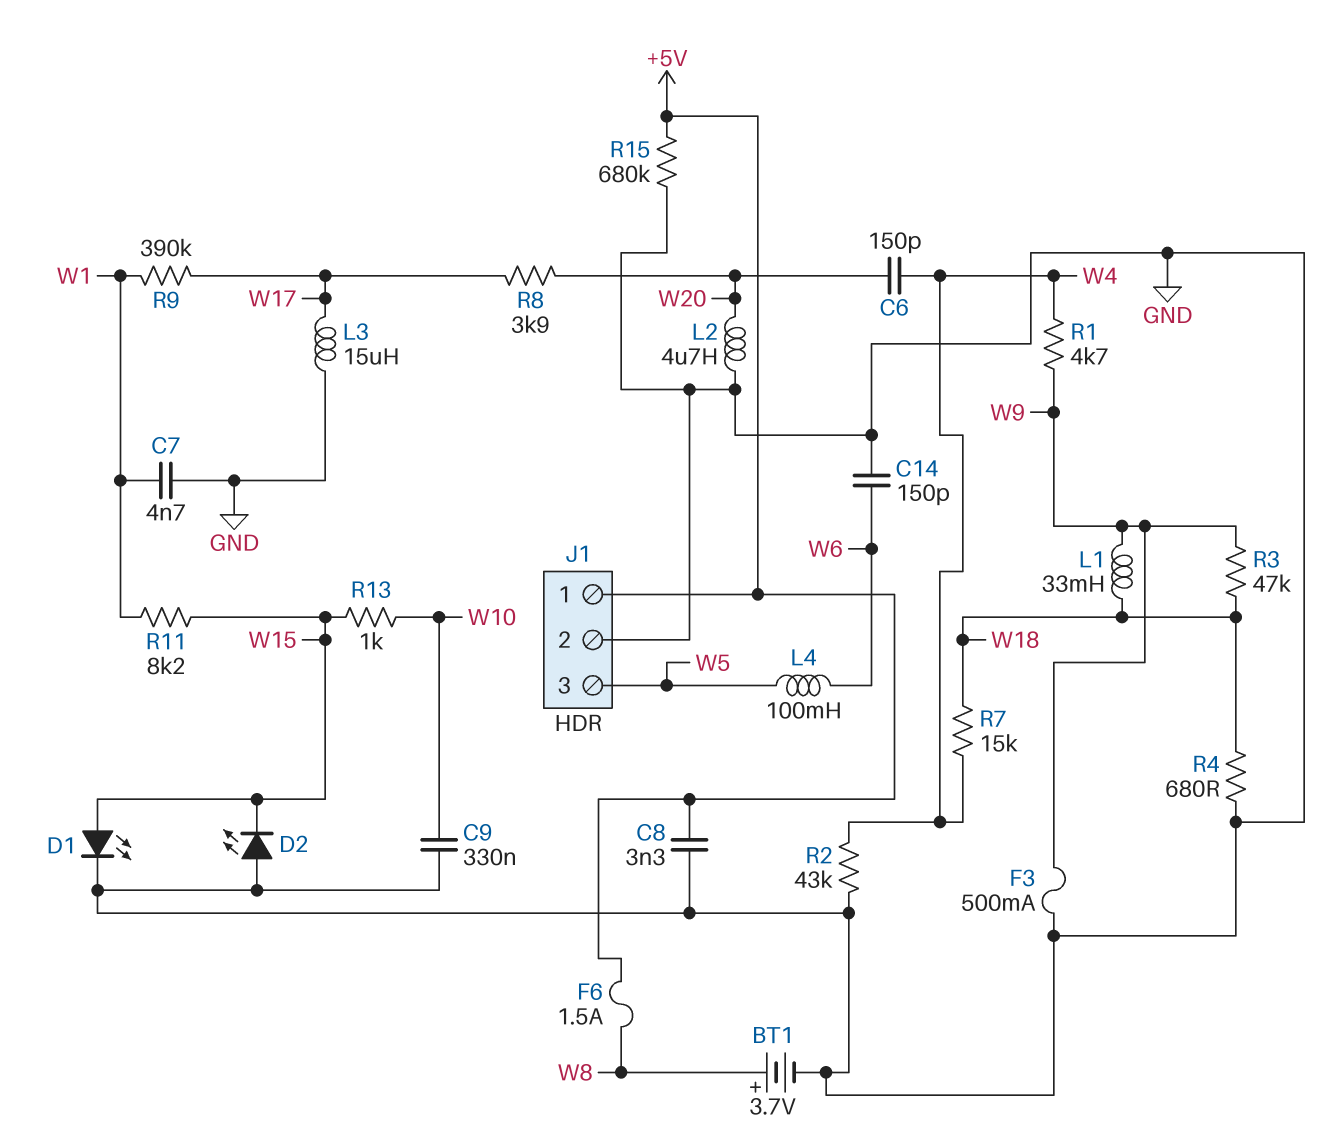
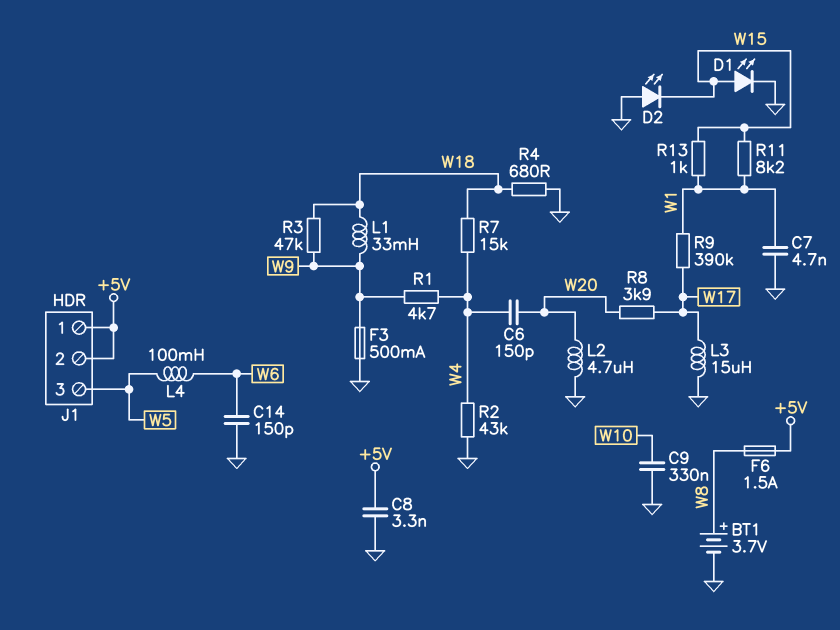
J1 pin 2: GND -> +5V
R13: 1k (W10, W15) -> 1k (W1, W15)
R15: 680k (+5V, GND) -> none

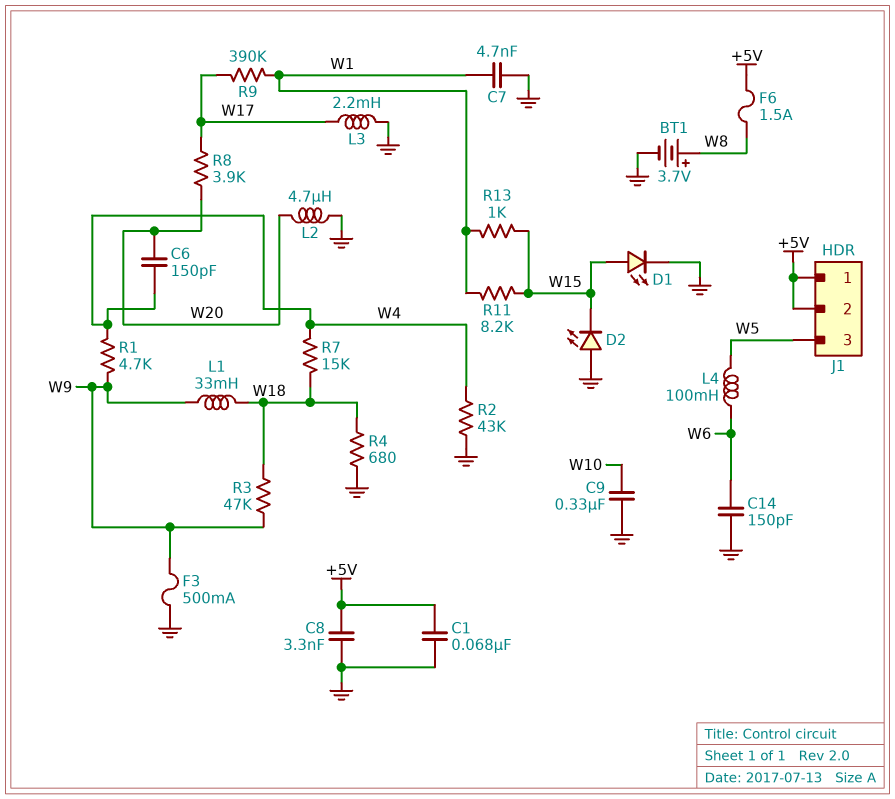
C1: none -> 68nF (+5V, GND)
L3: 15uH (GND, W17) -> 2.2mH (GND, W17)

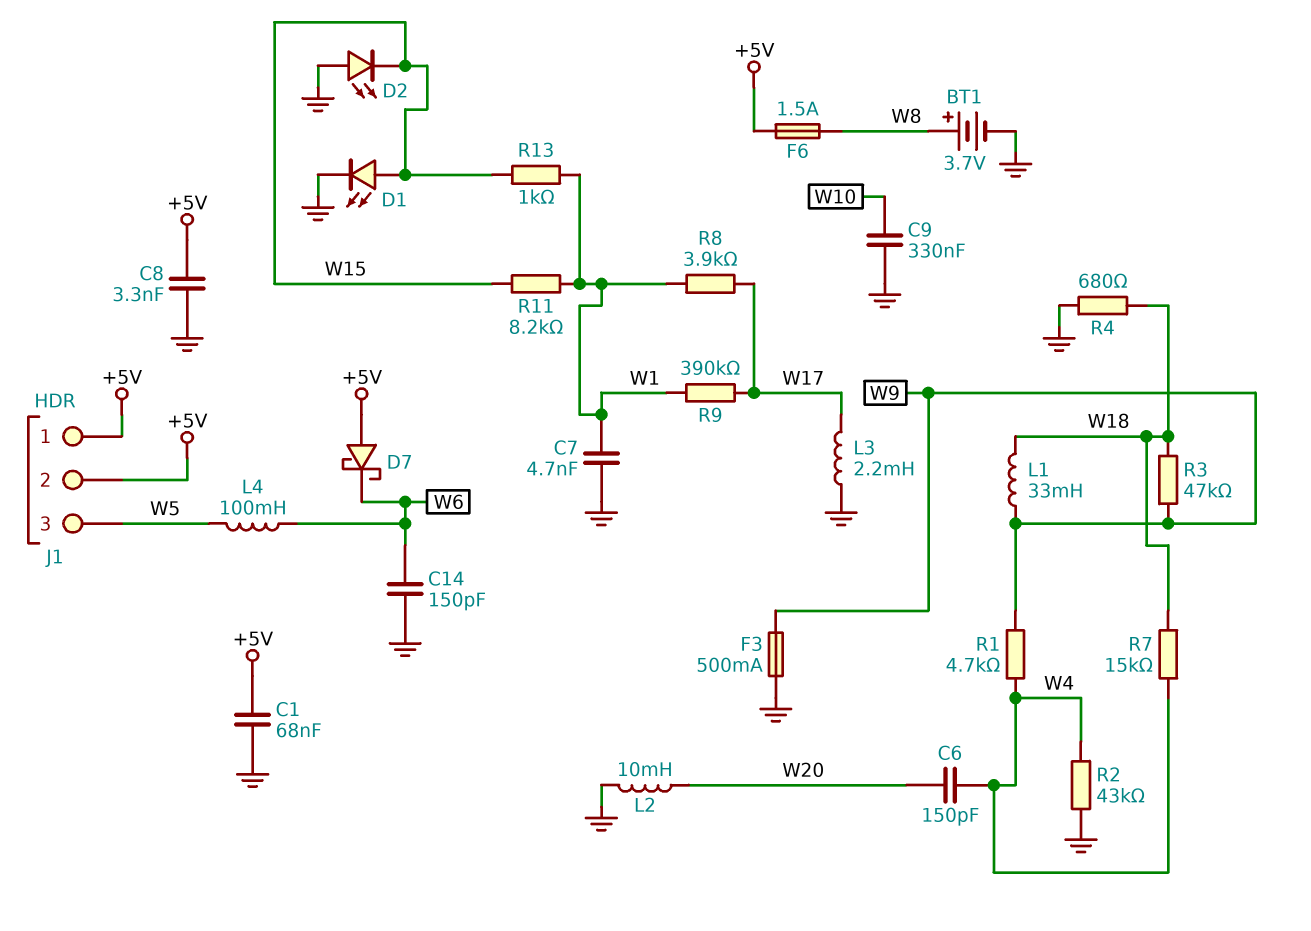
D7: none -> schottky (A +5V, K W6)
L2: 4.7uH (GND, W20) -> 10mH (GND, W20)
R8: 3.9k (W17, W20) -> 3.9k (W1, W17)

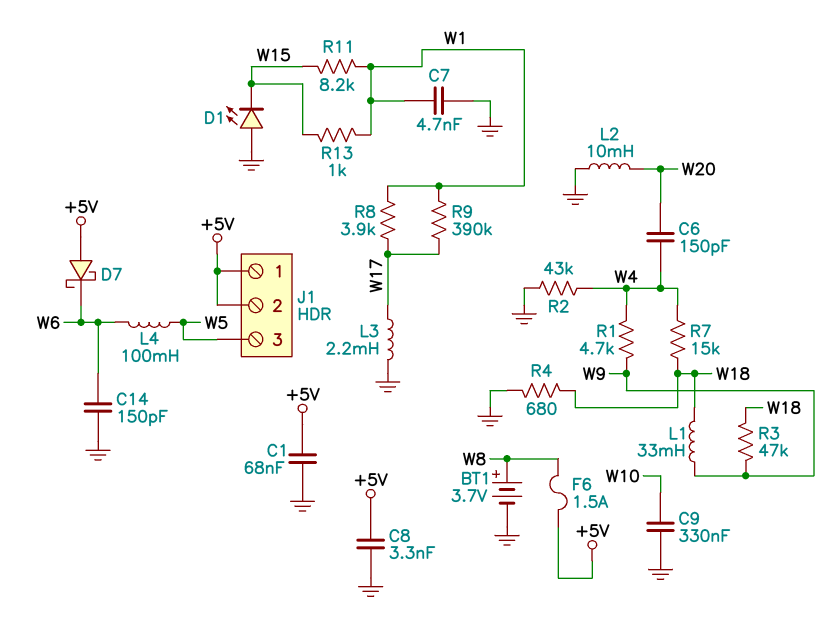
D1: LED (A W15, K GND) -> LED (A GND, K W15)
D2: LED (A GND, K W15) -> none
F3: 500mA (GND, W9) -> none

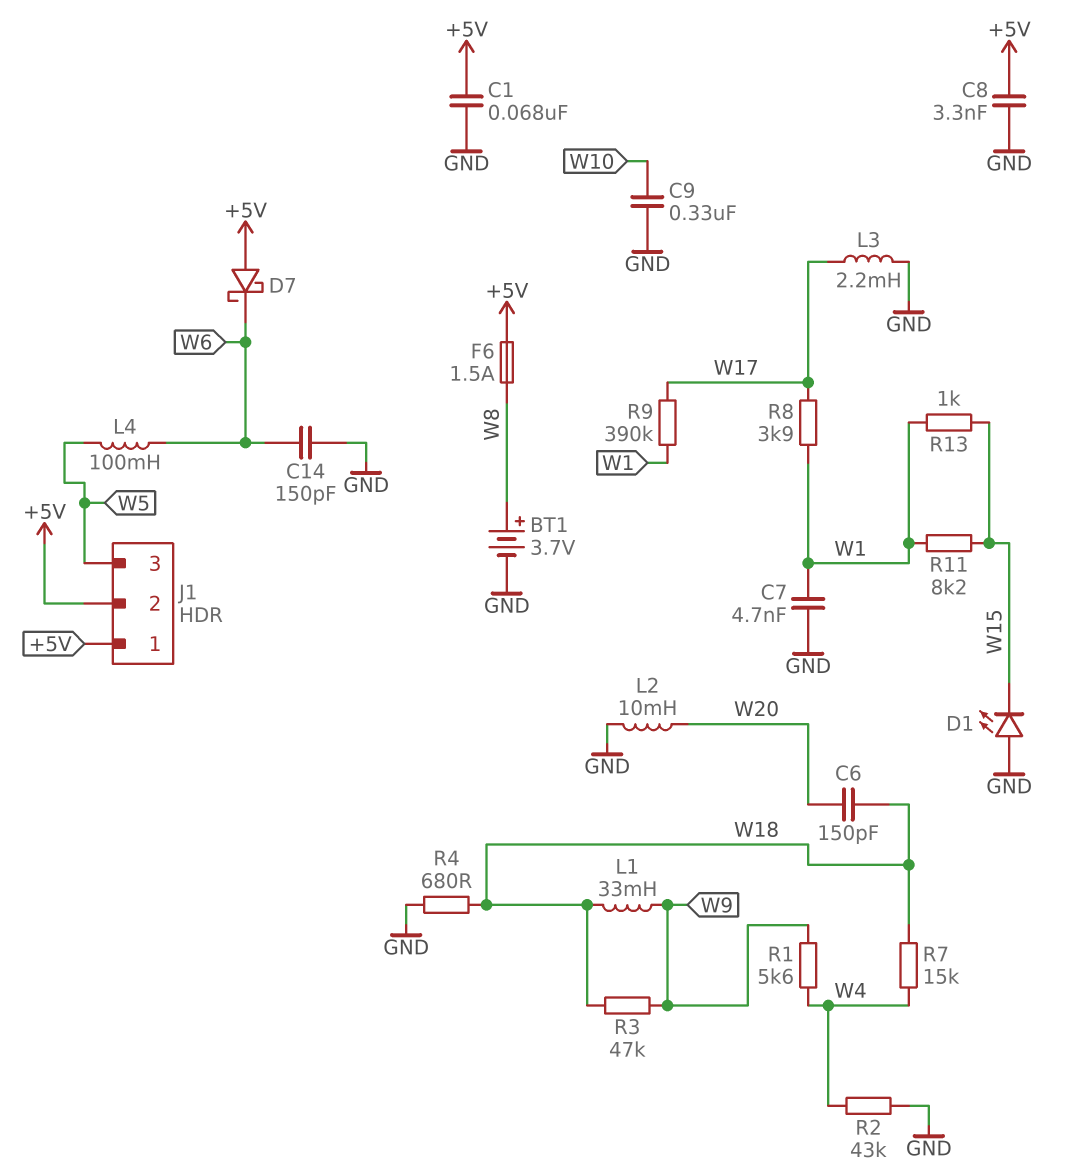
C6: 150pF (W4, W20) -> 150pF (W18, W20)
R1: 4.7k (W4, W9) -> 5.6k (W4, W9)

